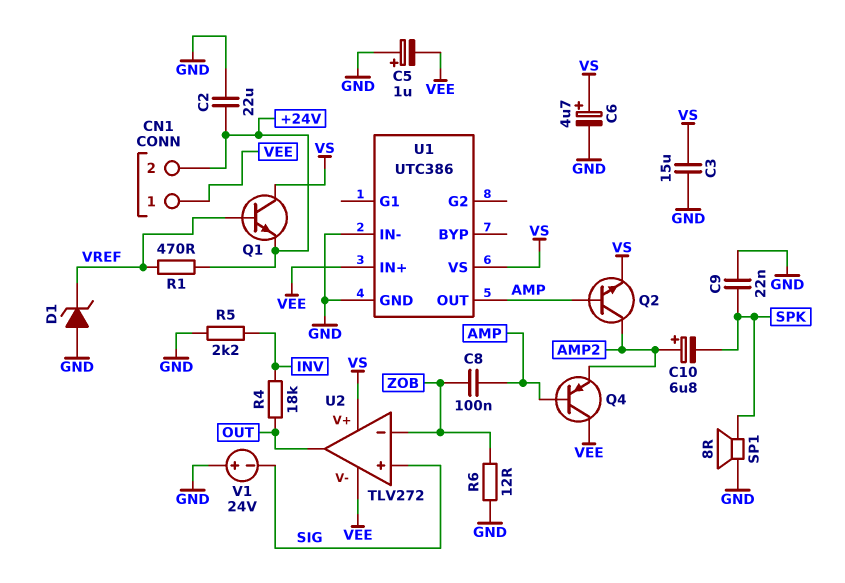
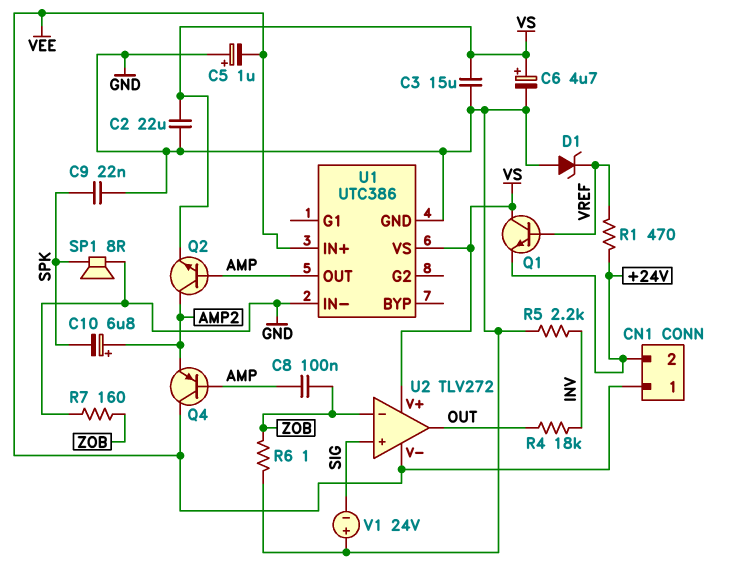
C2: 22uF (+24V, GND) -> 22uF (GND, VS)
R6: 12 (GND, ZOB) -> 1 (GND, ZOB)
R7: none -> 160 (GND, ZOB)

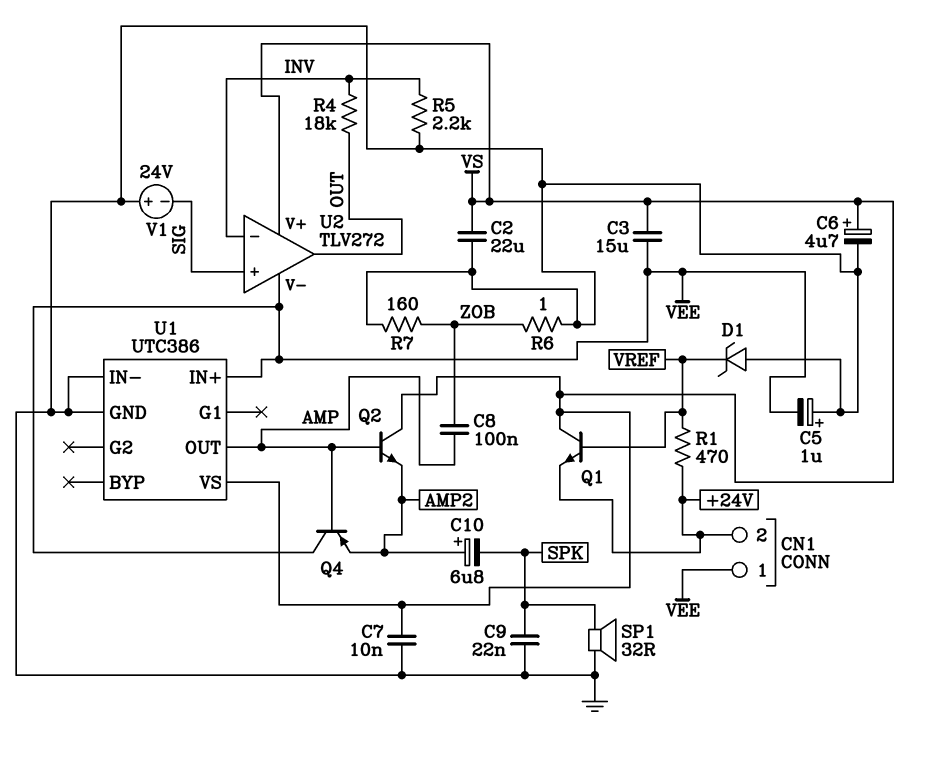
C3: 15uF (GND, VS) -> 15uF (VEE, VS)
C7: none -> 10nF (GND, VS)
Q2: NPN (B AMP, C AMP2, E VS) -> NPN (B AMP, C VS, E AMP2)
SP1: speaker 8R (GND, SPK) -> speaker 32R (GND, SPK)
U2 pin in-: ZOB -> INV

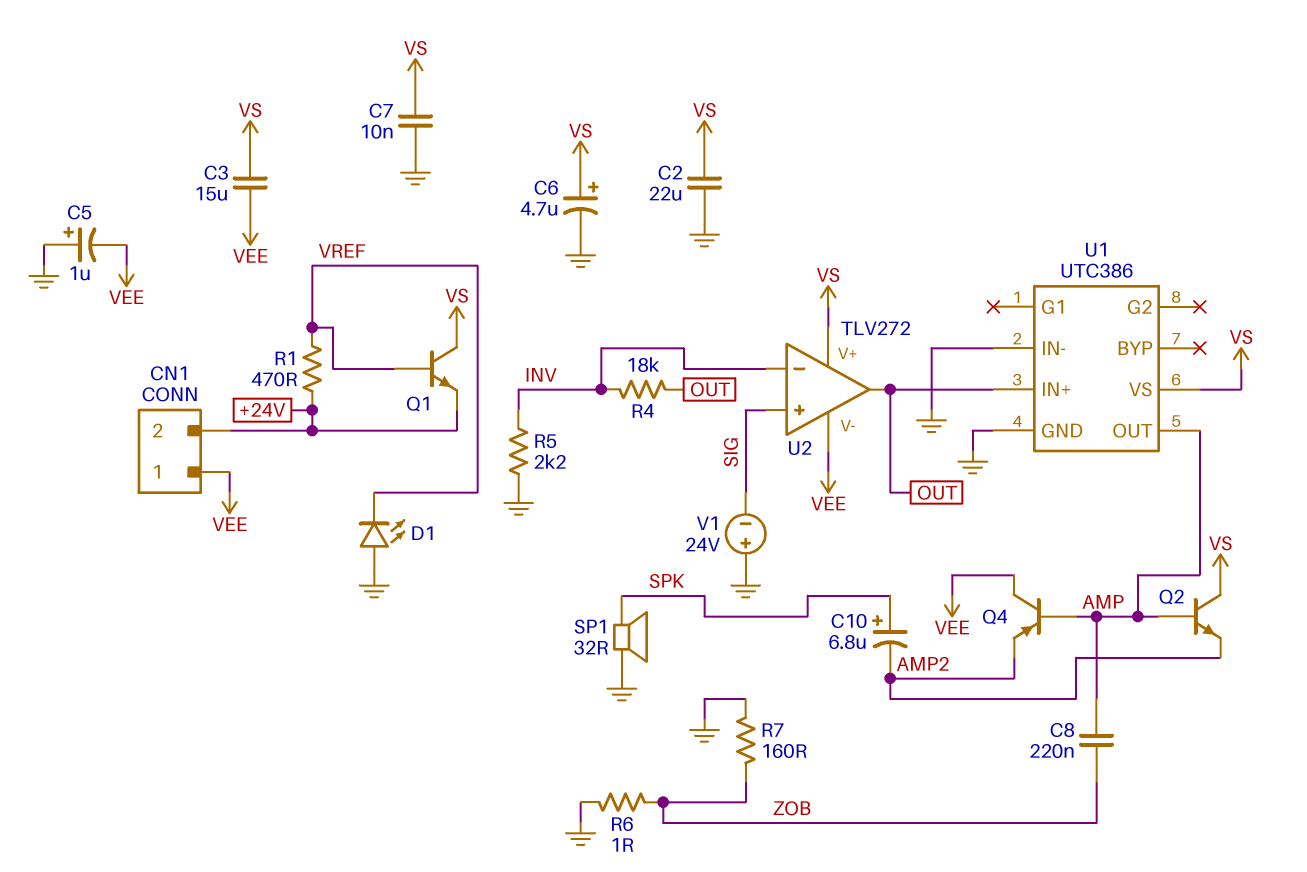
C8: 100nF (AMP, ZOB) -> 220nF (AMP, ZOB)
C9: 22nF (GND, SPK) -> none
C10: 6.8uF (plus AMP2, minus SPK) -> 6.8uF (plus SPK, minus AMP2)
D1: zener (A GND, K VREF) -> LED (A GND, K VREF)
U1 pin IN+: VEE -> OUT

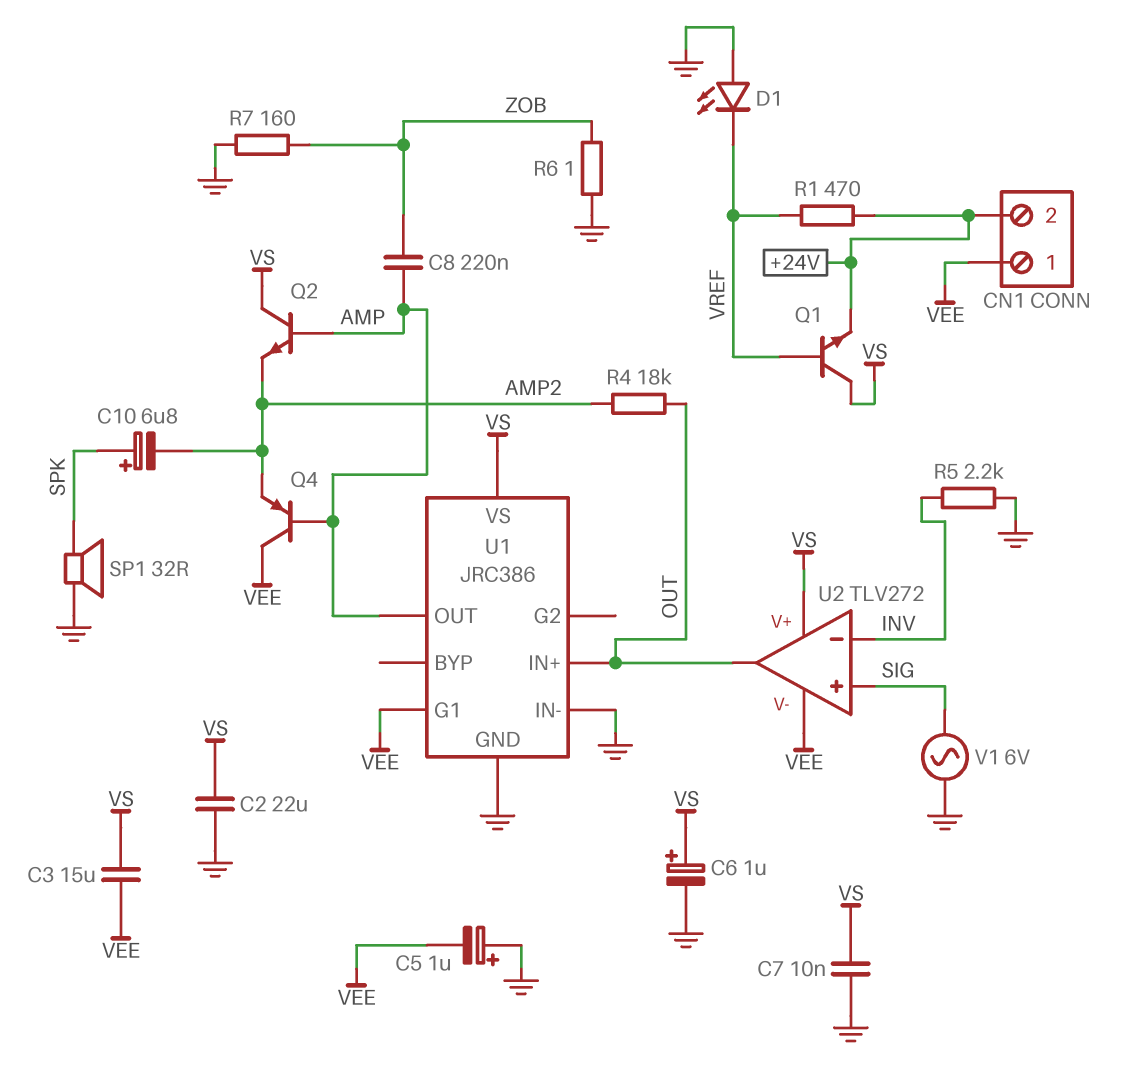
C6: 4.7uF (plus VS, minus GND) -> 1uF (plus VS, minus GND)
R4: 18k (INV, OUT) -> 18k (AMP2, OUT)
U1: UTC386 -> JRC386
U1 pin G1: none -> VEE
V1: 24V (plus GND, minus SIG) -> AC 6V (GND, SIG)

